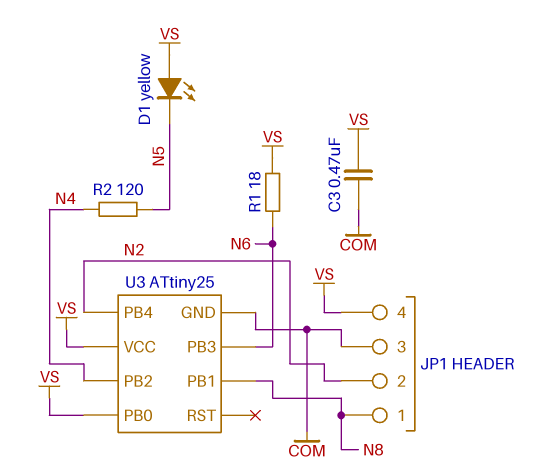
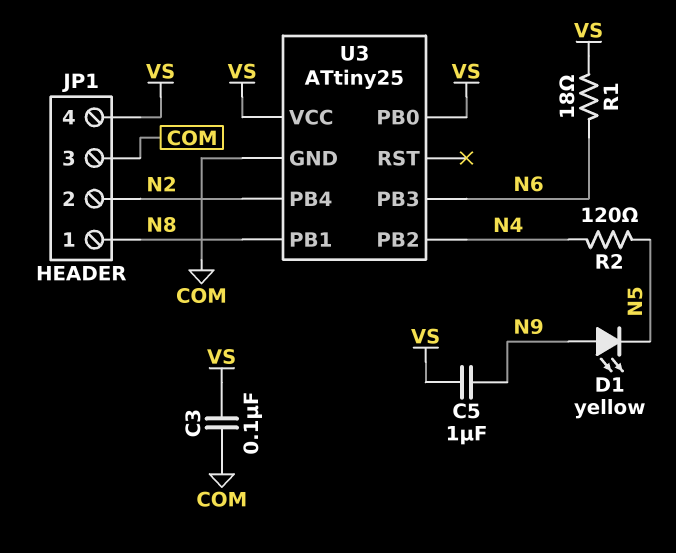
C3: 470nF (COM, VS) -> 100nF (COM, VS)
C5: none -> 1uF (N9, VS)
D1: LED yellow (A VS, K N5) -> LED yellow (A N9, K N5)

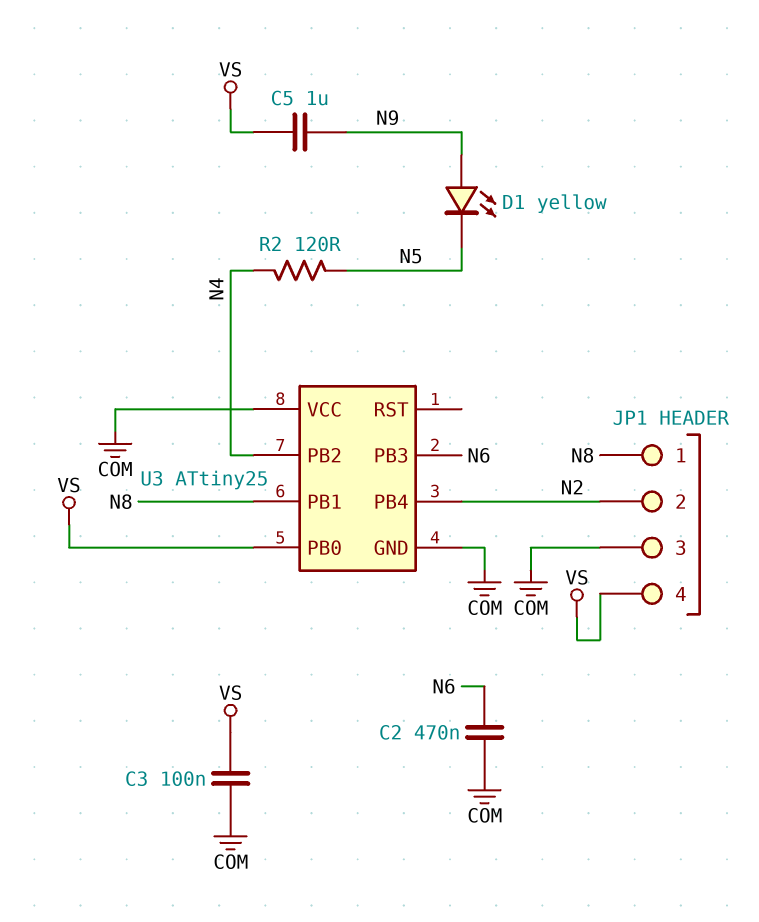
C2: none -> 470nF (COM, N6)
R1: 18 (N6, VS) -> none
U3 pin VCC: VS -> COM

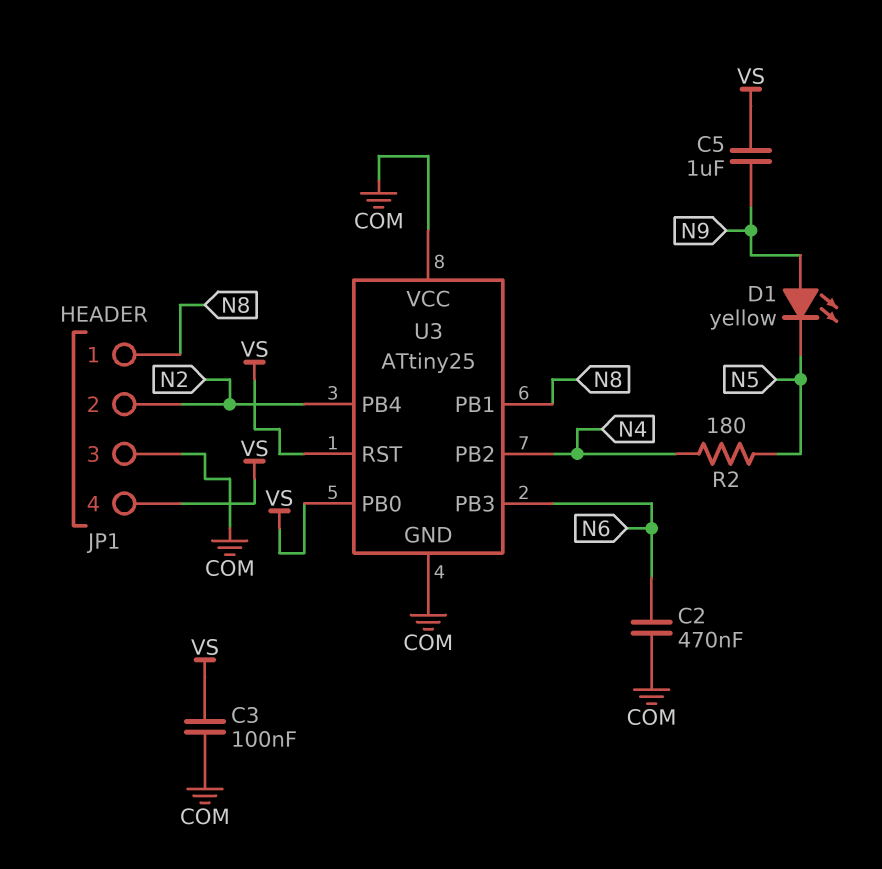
R2: 120 (N4, N5) -> 180 (N4, N5)
U3 pin RST: none -> VS

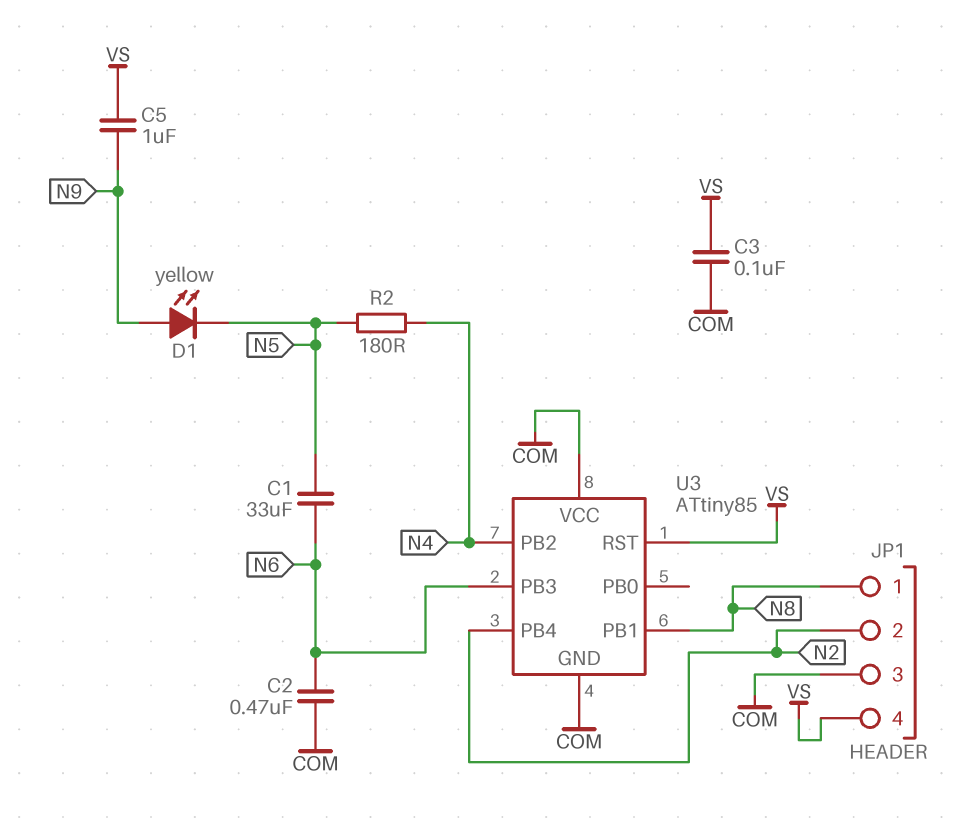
C1: none -> 33uF (N5, N6)
U3: ATtiny25 -> ATtiny85
U3 pin PB0: VS -> none

